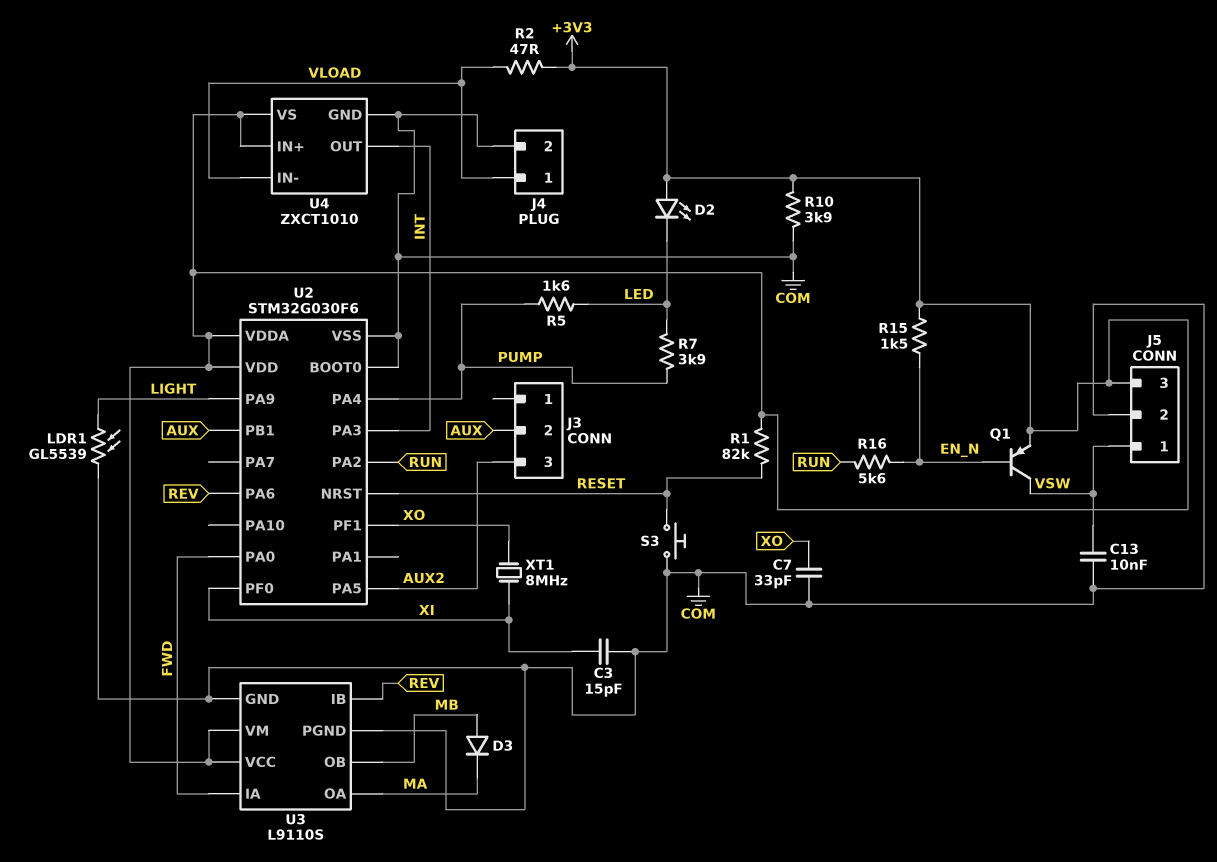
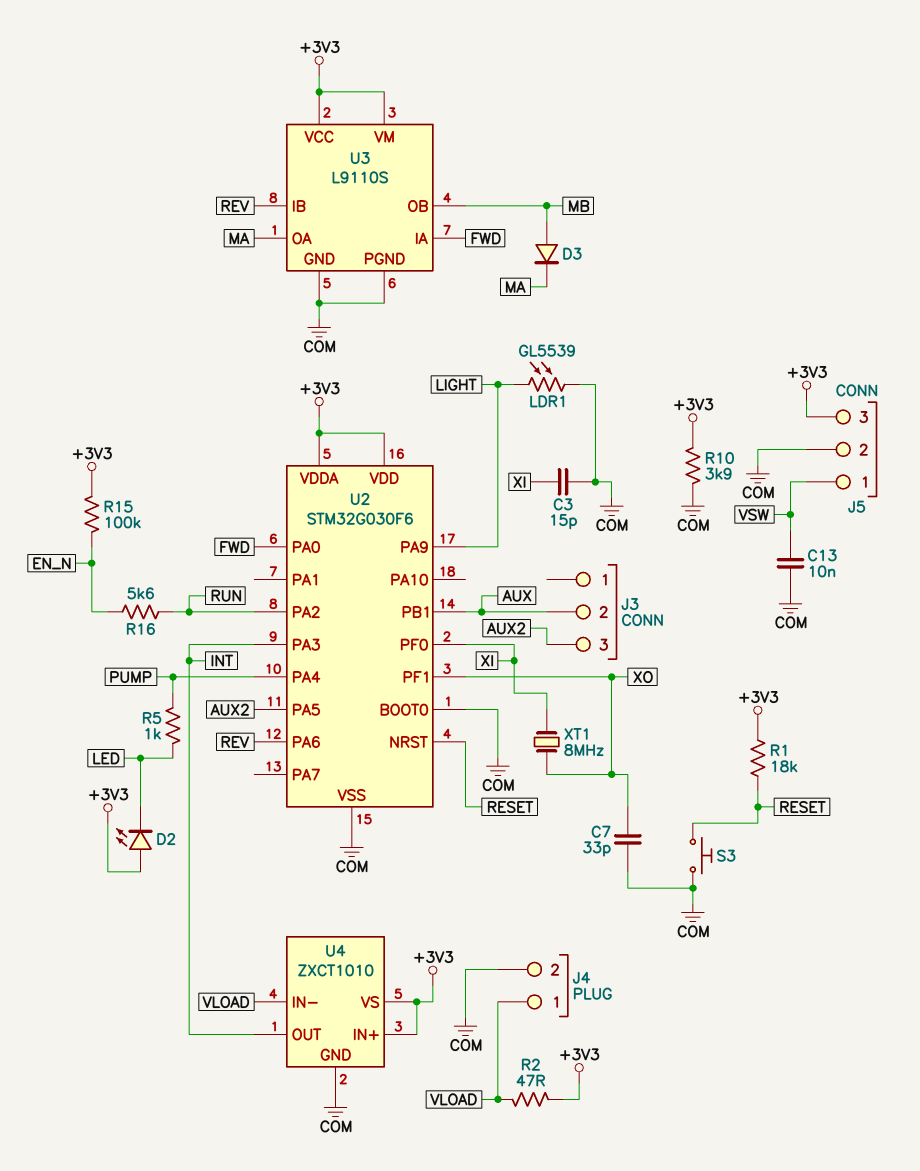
Q1: PNP (B EN_N, C VSW, E +3V3) -> none
R1: 82k (+3V3, RESET) -> 18k (+3V3, RESET)
R5: 1.6k (LED, PUMP) -> 1k (LED, PUMP)
R7: 3.9k (LED, PUMP) -> none
R15: 1.5k (+3V3, EN_N) -> 100k (+3V3, EN_N)

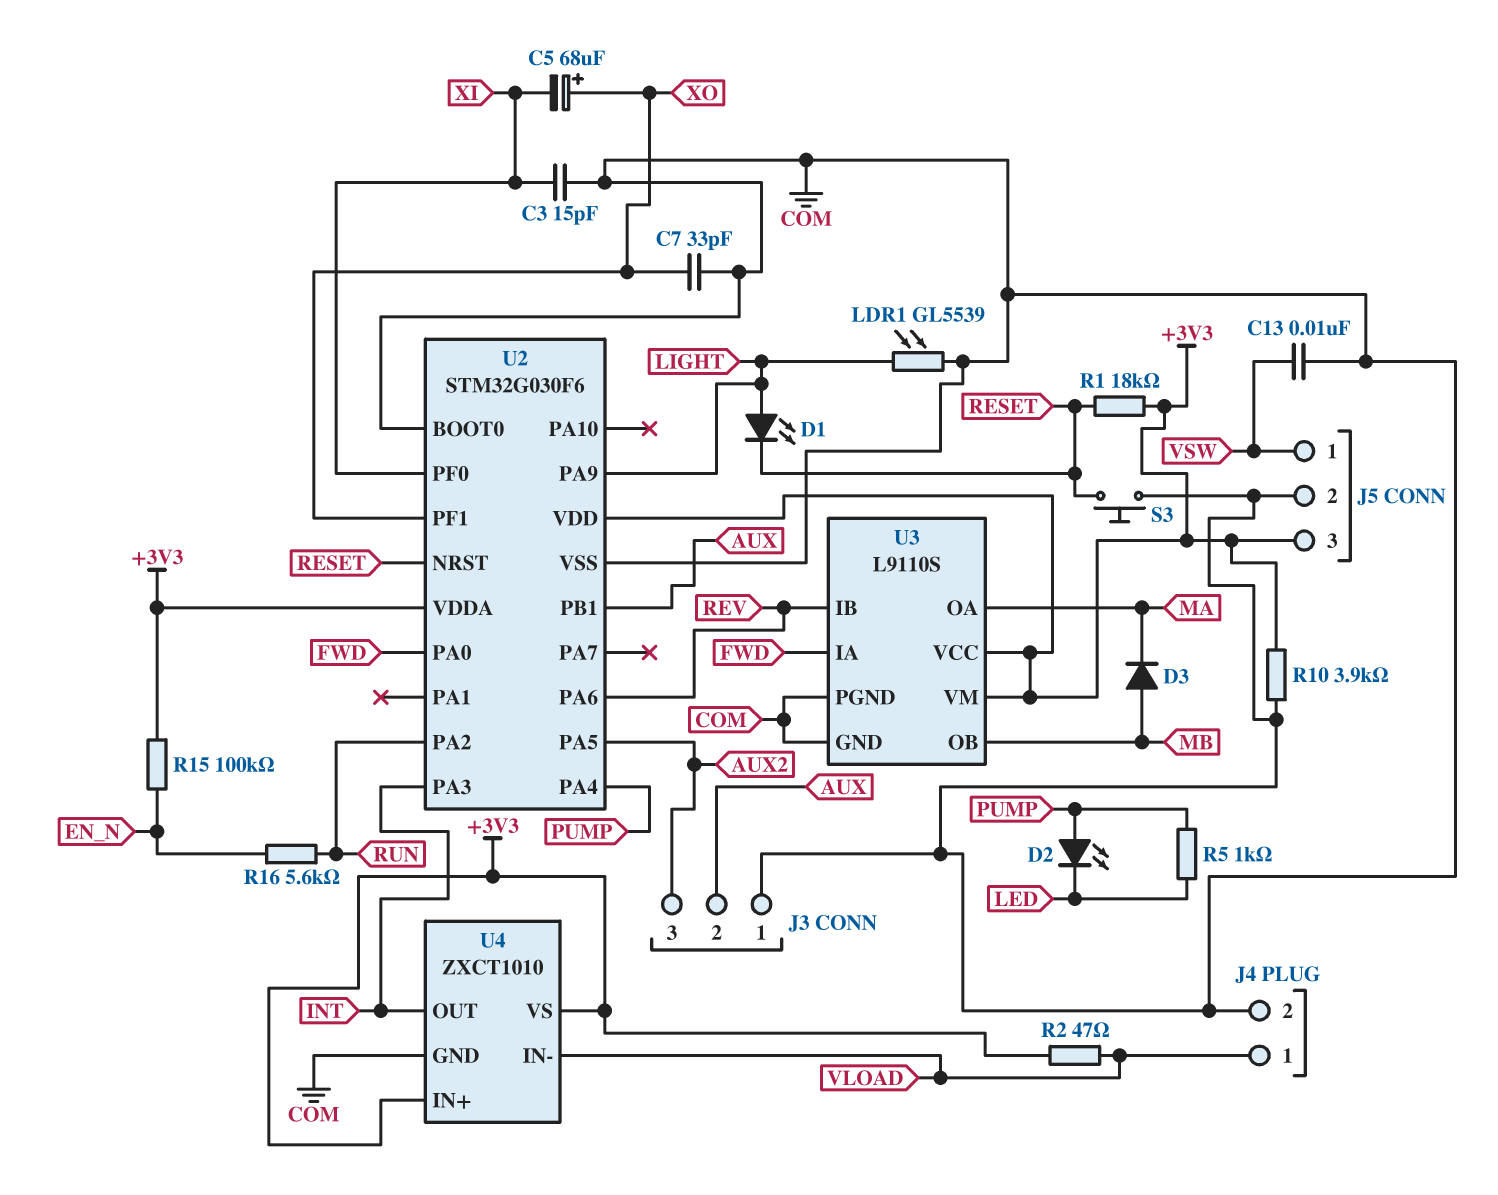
C5: none -> 68uF (plus XO, minus XI)
D1: none -> LED (A LIGHT, K RESET)
D2: LED (A +3V3, K LED) -> LED (A PUMP, K LED)
J3 pin 1: none -> COM
XT1: 8MHz (XI, XO) -> none

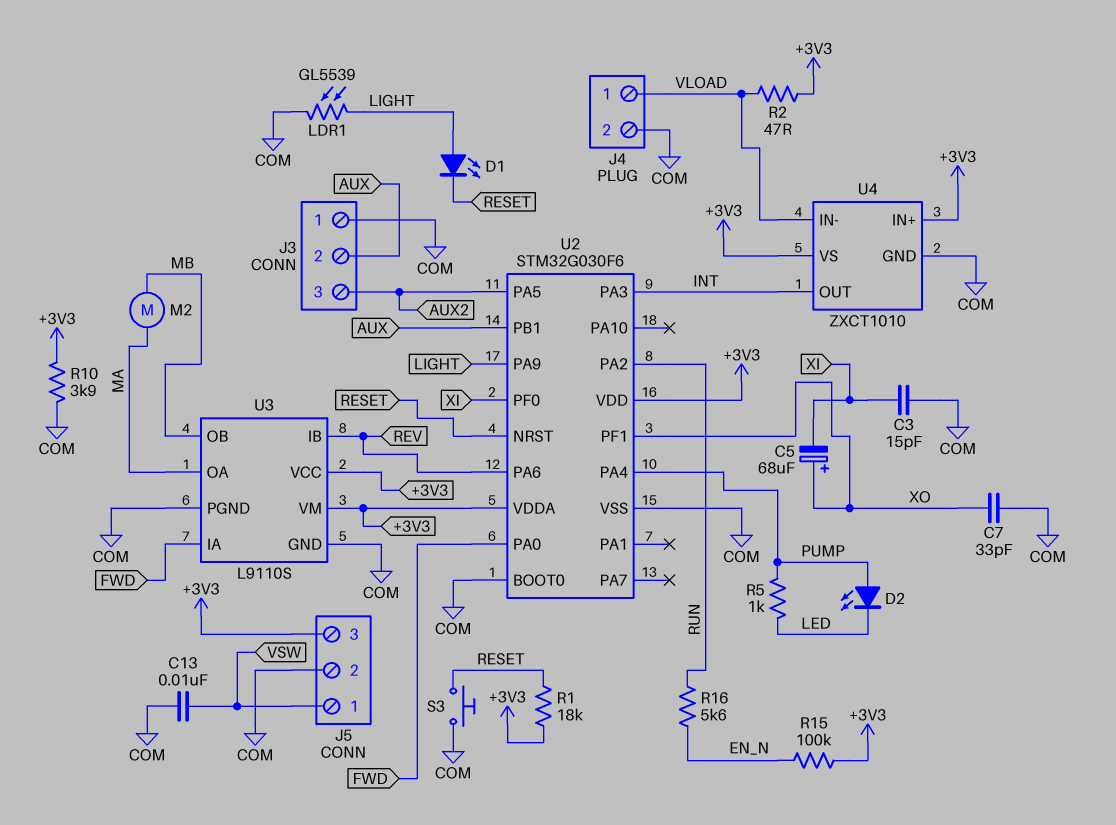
D3: diode (A MB, K MA) -> none
M2: none -> motor (MA, MB)

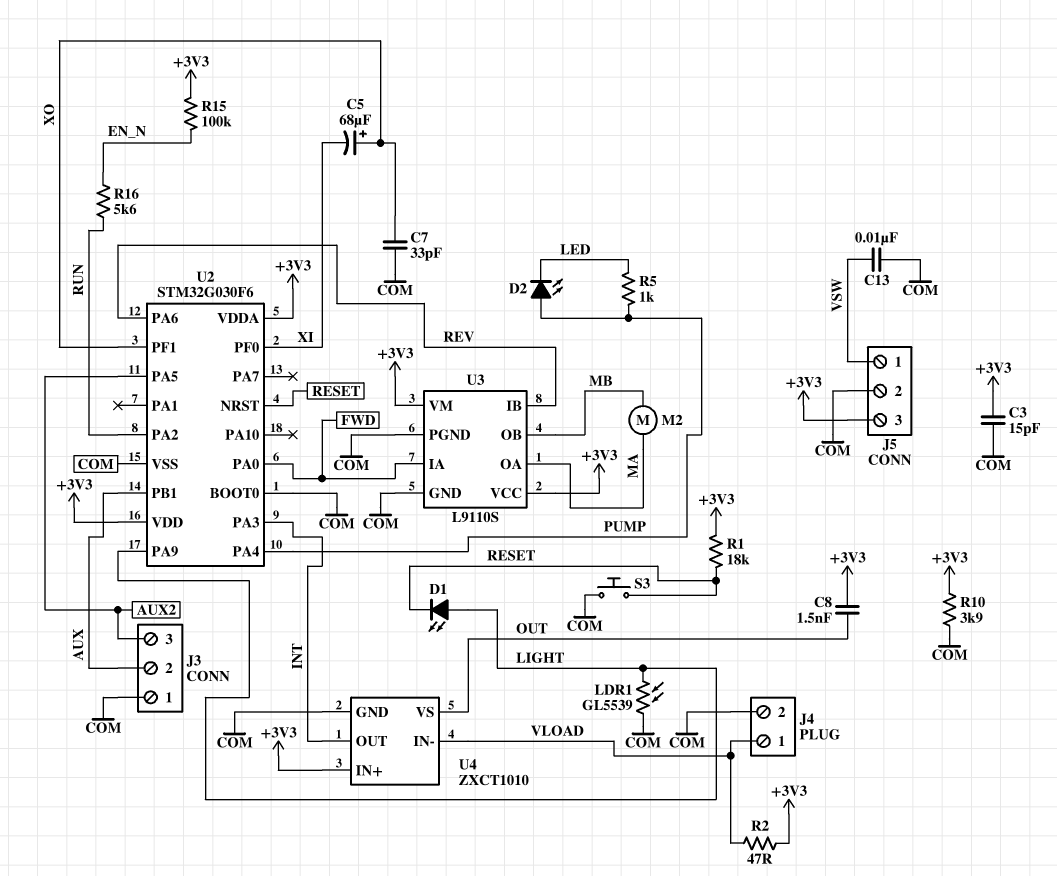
C3: 15pF (COM, XI) -> 15pF (+3V3, COM)
C8: none -> 1.5nF (+3V3, OUT)
U4 pin VS: +3V3 -> OUT

